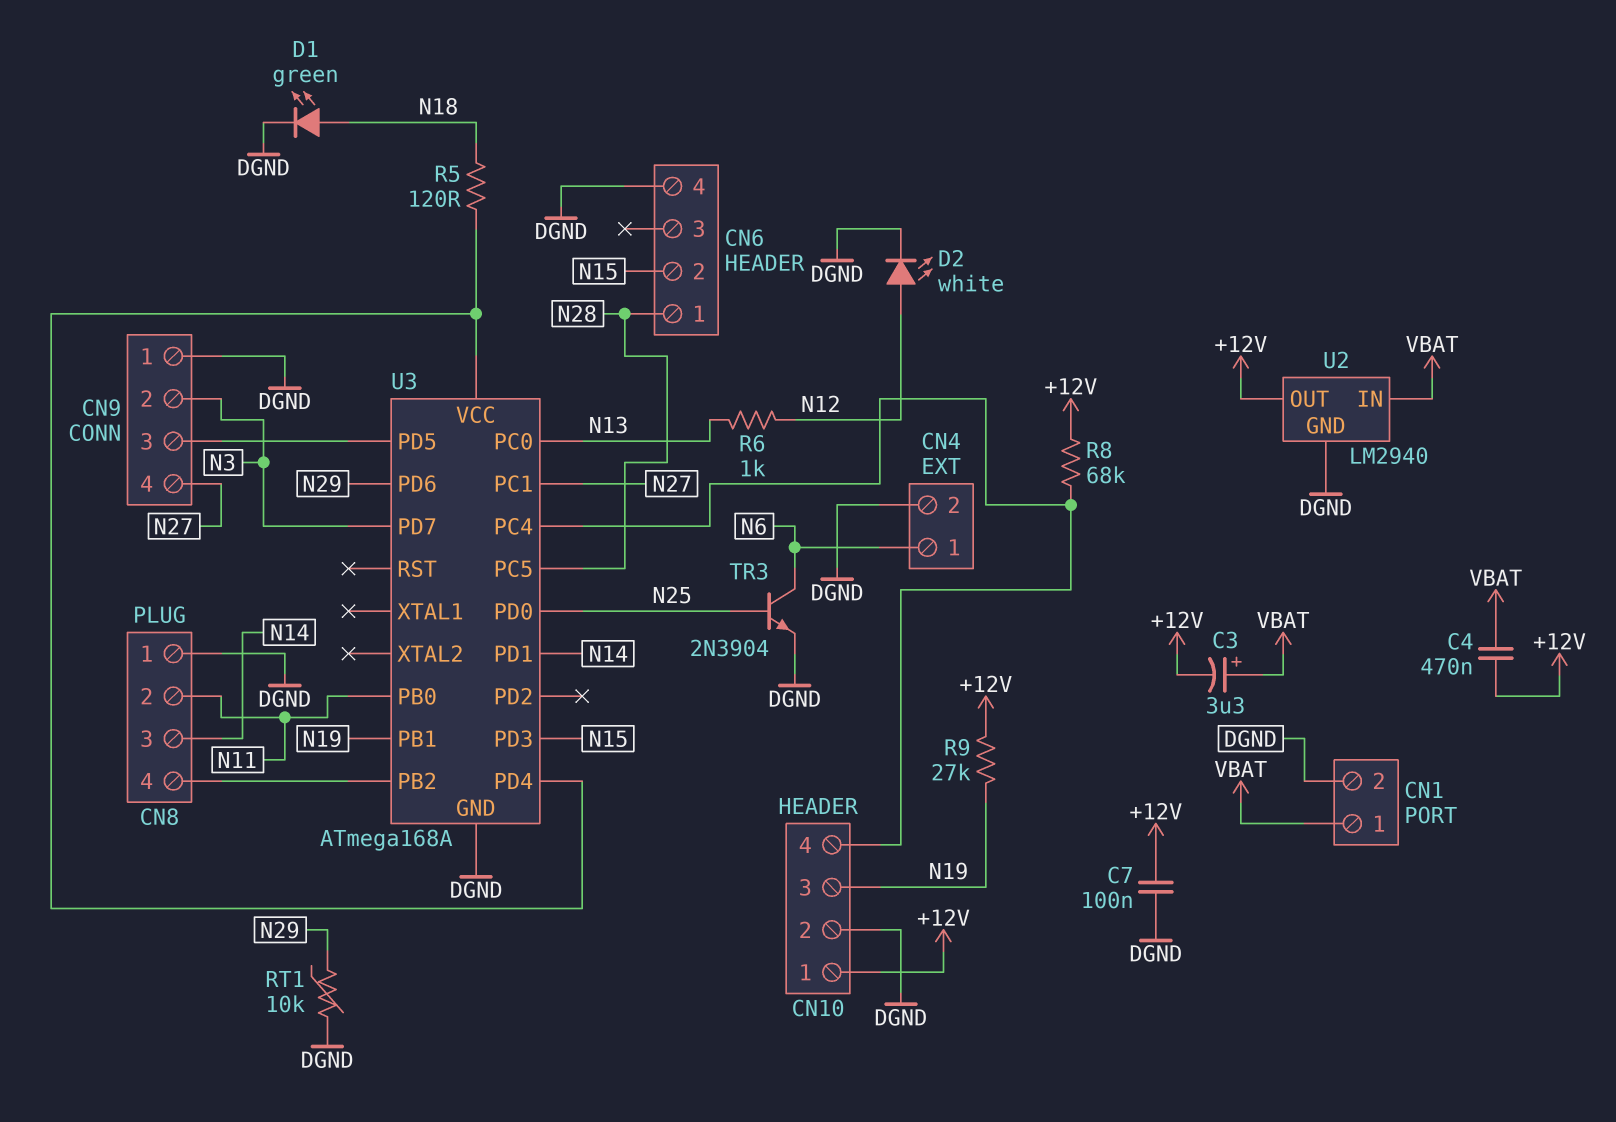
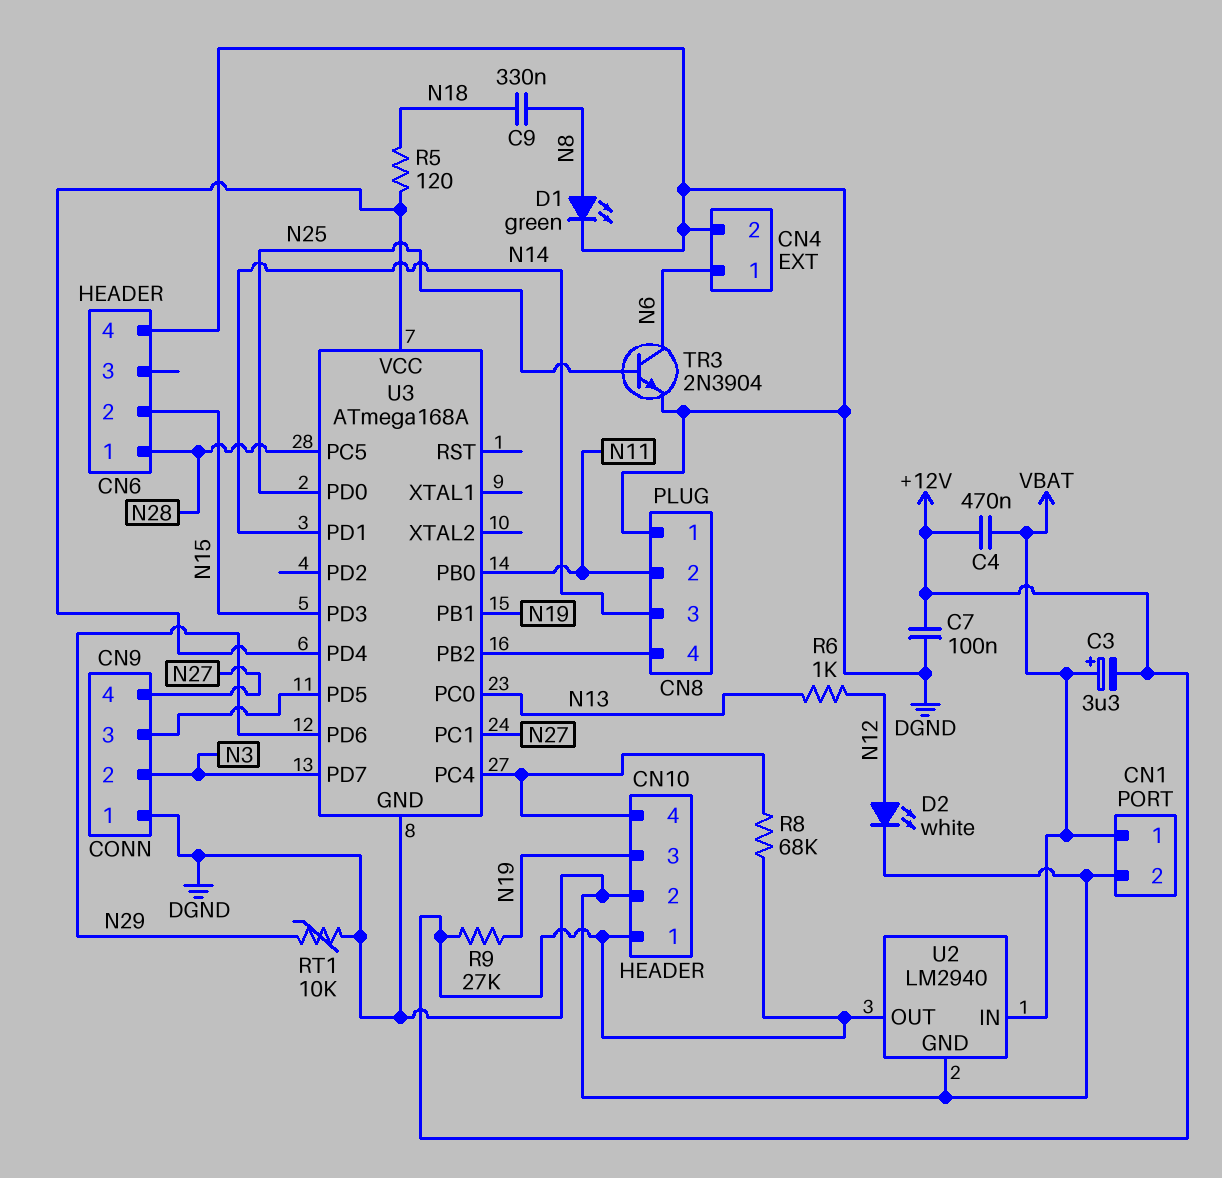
C9: none -> 330nF (N8, N18)
D1: LED green (A N18, K DGND) -> LED green (A N8, K DGND)

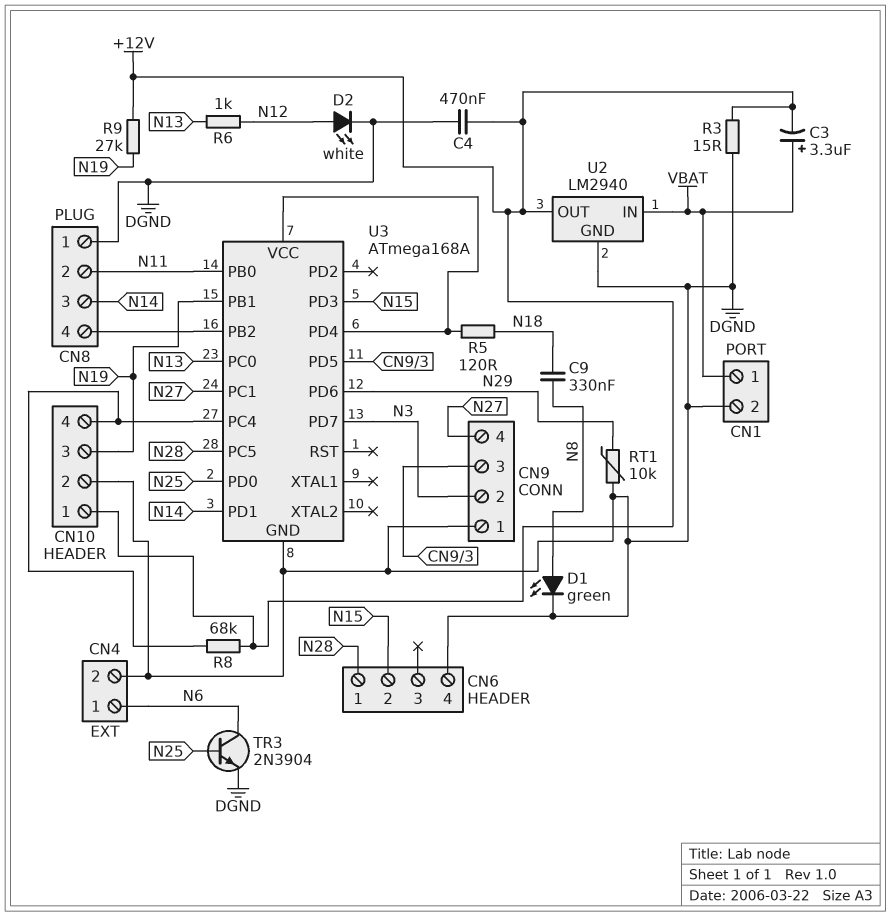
C4: 470nF (+12V, VBAT) -> 470nF (+12V, DGND)
C7: 100nF (+12V, DGND) -> none
R3: none -> 15 (+12V, DGND)

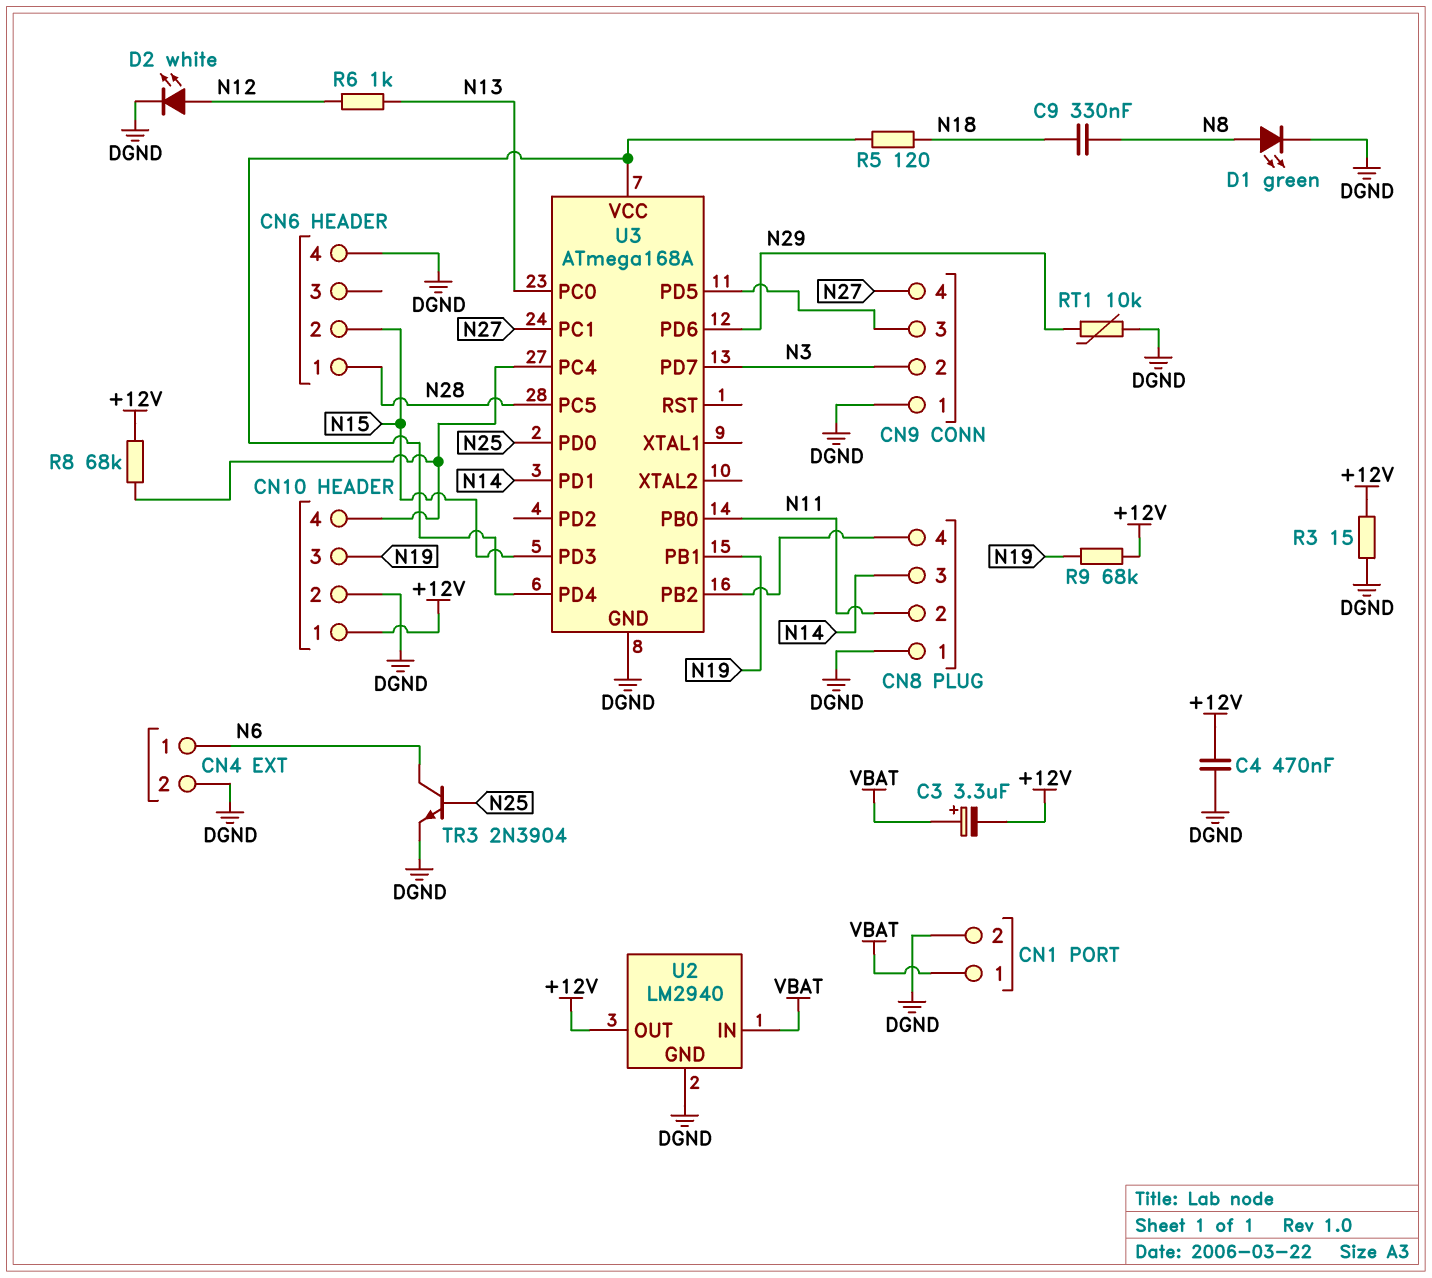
R9: 27k (+12V, N19) -> 68k (+12V, N19)

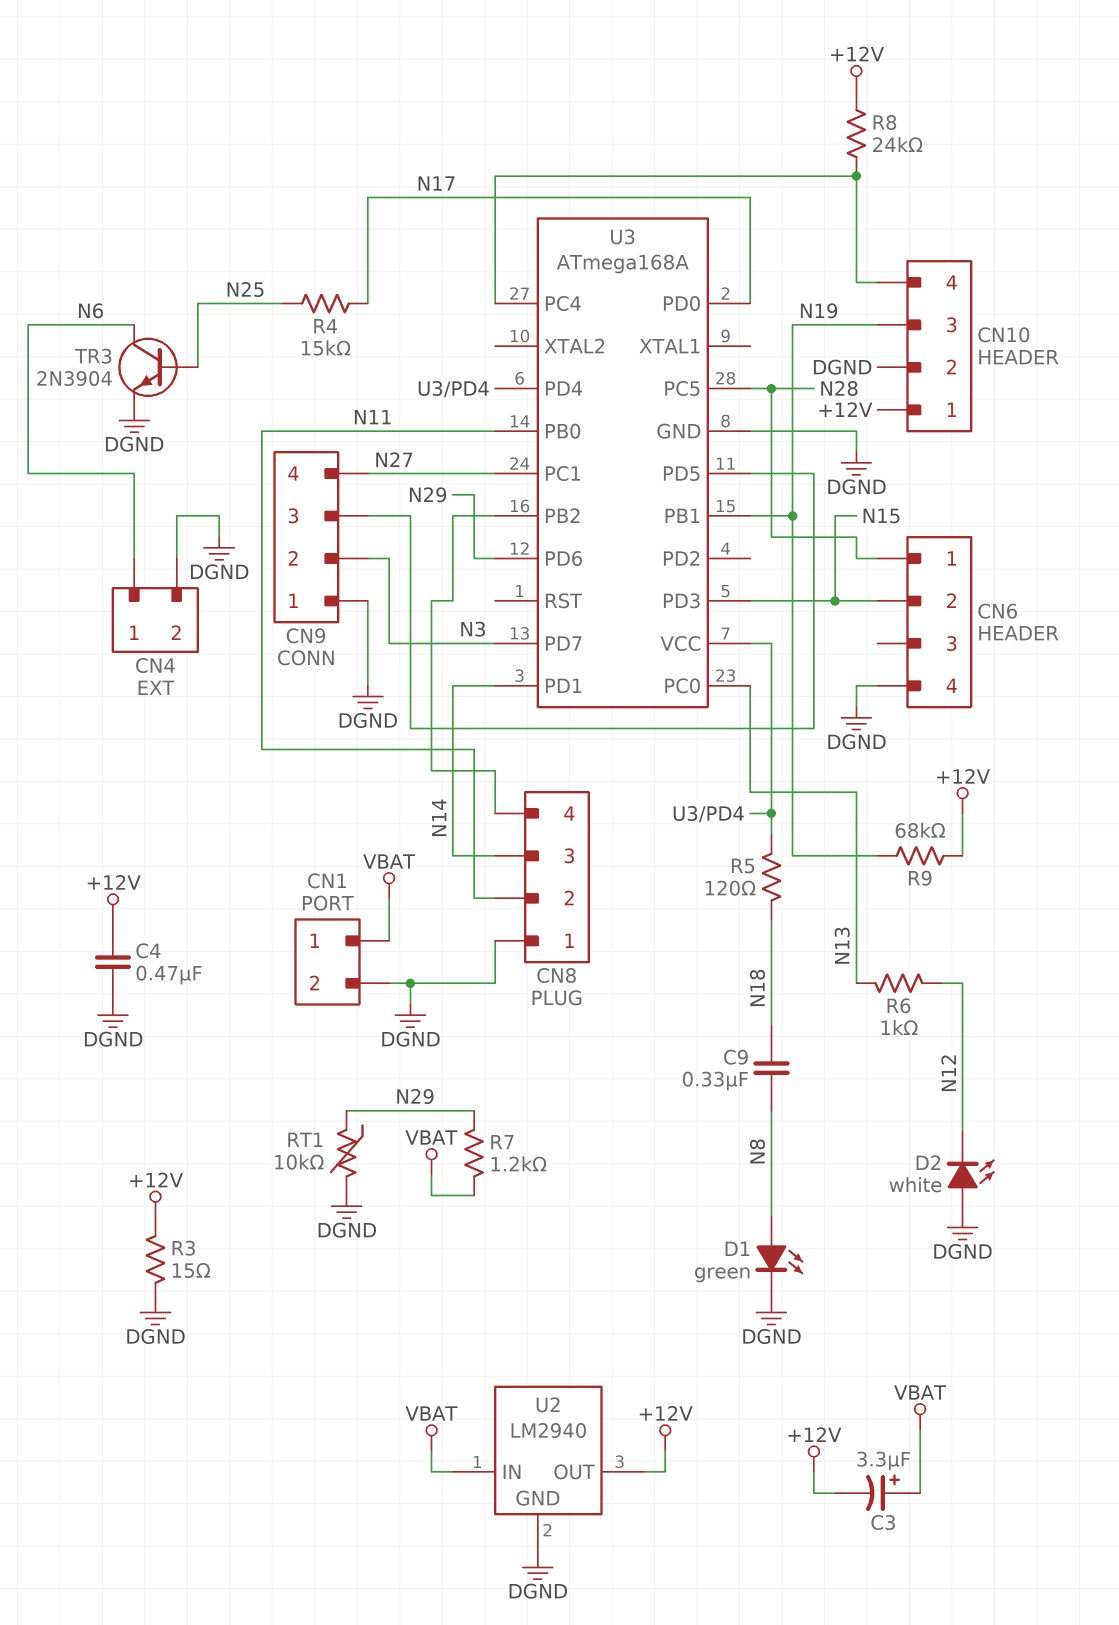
D2: LED white (A N12, K DGND) -> LED white (A DGND, K N12)
R4: none -> 15k (N17, N25)
R7: none -> 1.2k (N29, VBAT)
R8: 68k (+12V, CN10/4) -> 24k (+12V, CN10/4)
U3 pin PD0: N25 -> N17

